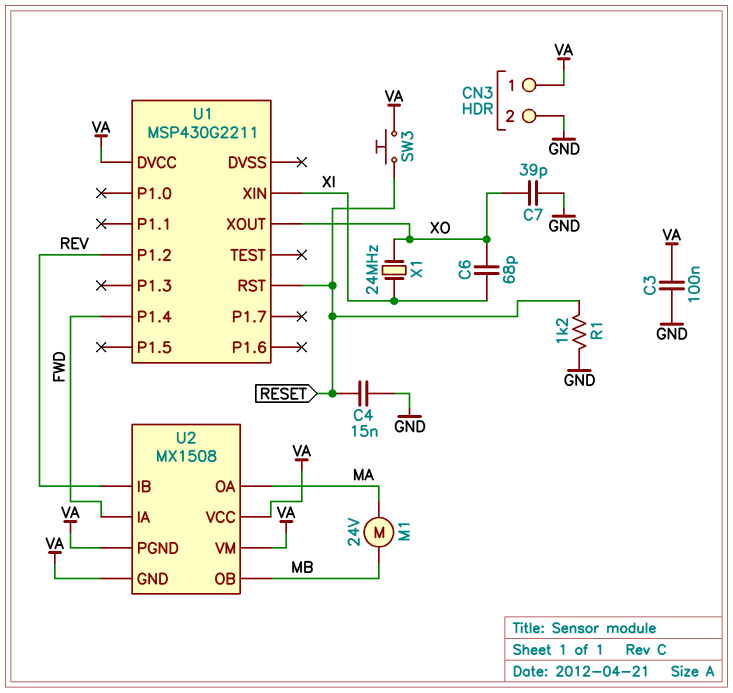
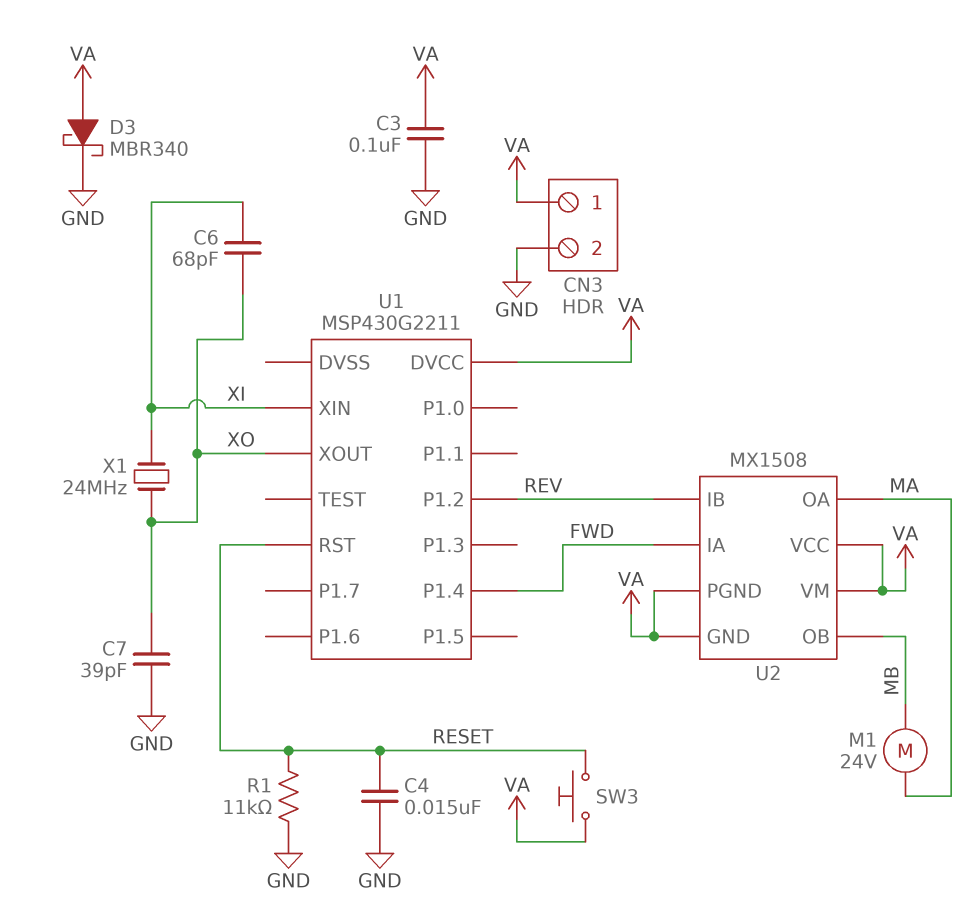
D3: none -> schottky MBR340 (A VA, K GND)
R1: 1.2k (GND, RESET) -> 11k (GND, RESET)

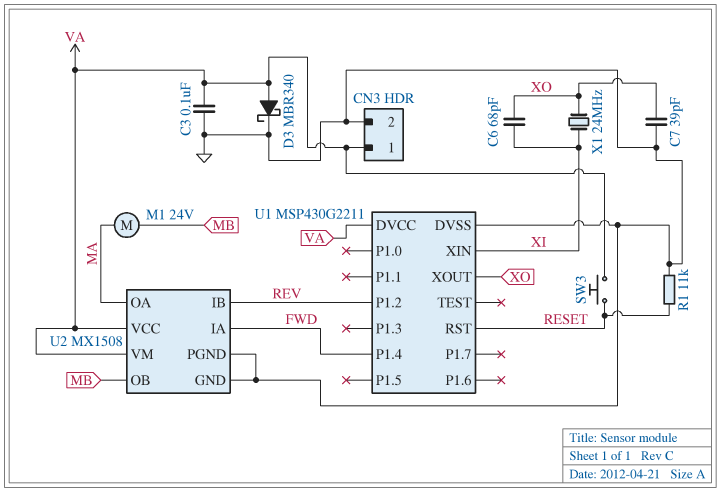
C4: 15nF (GND, RESET) -> none
U1 pin DVSS: none -> GND
U2 pin GND: VA -> GND
U2 pin PGND: VA -> GND

